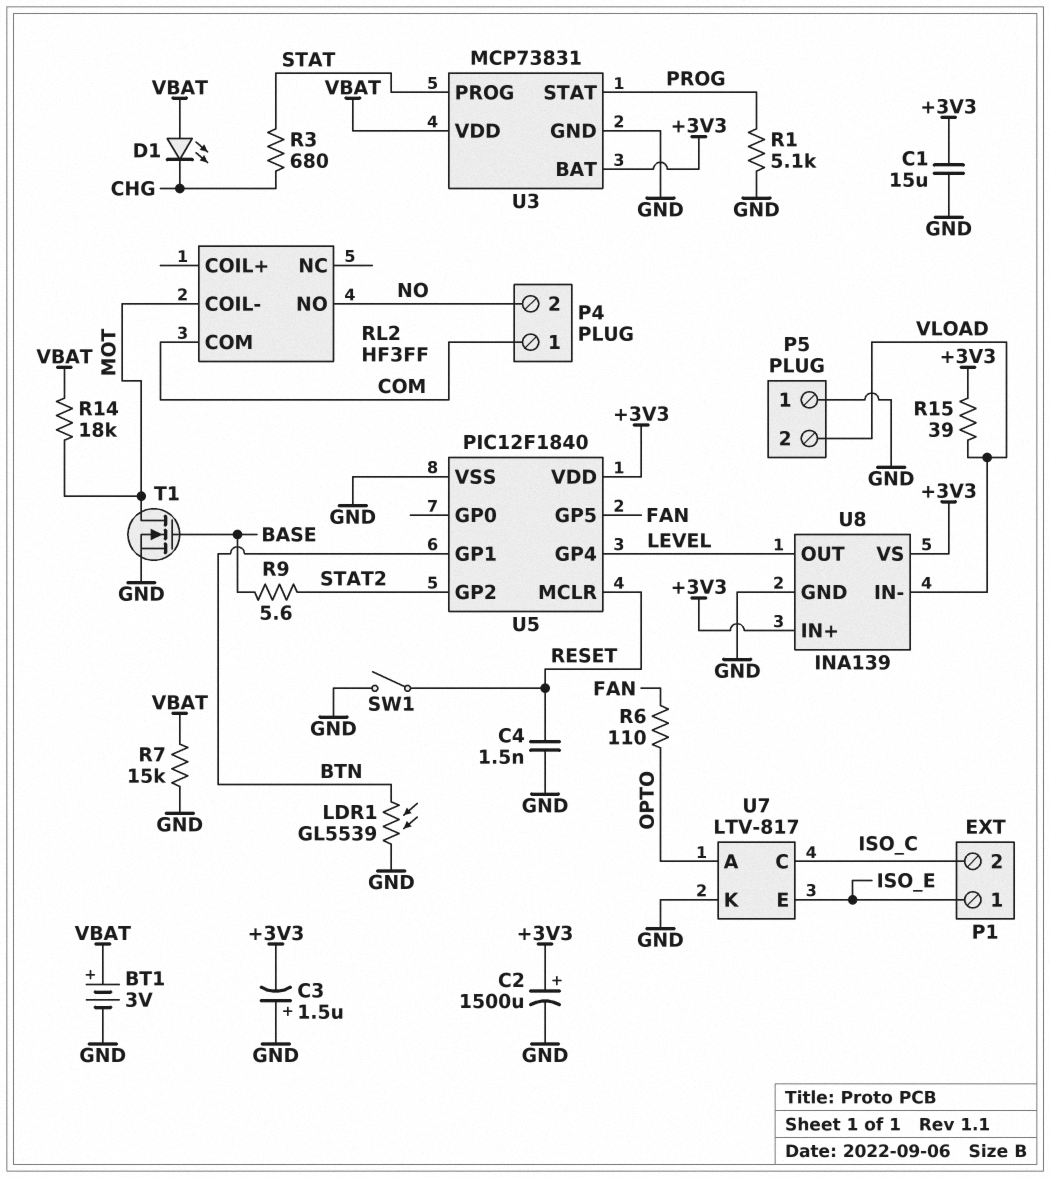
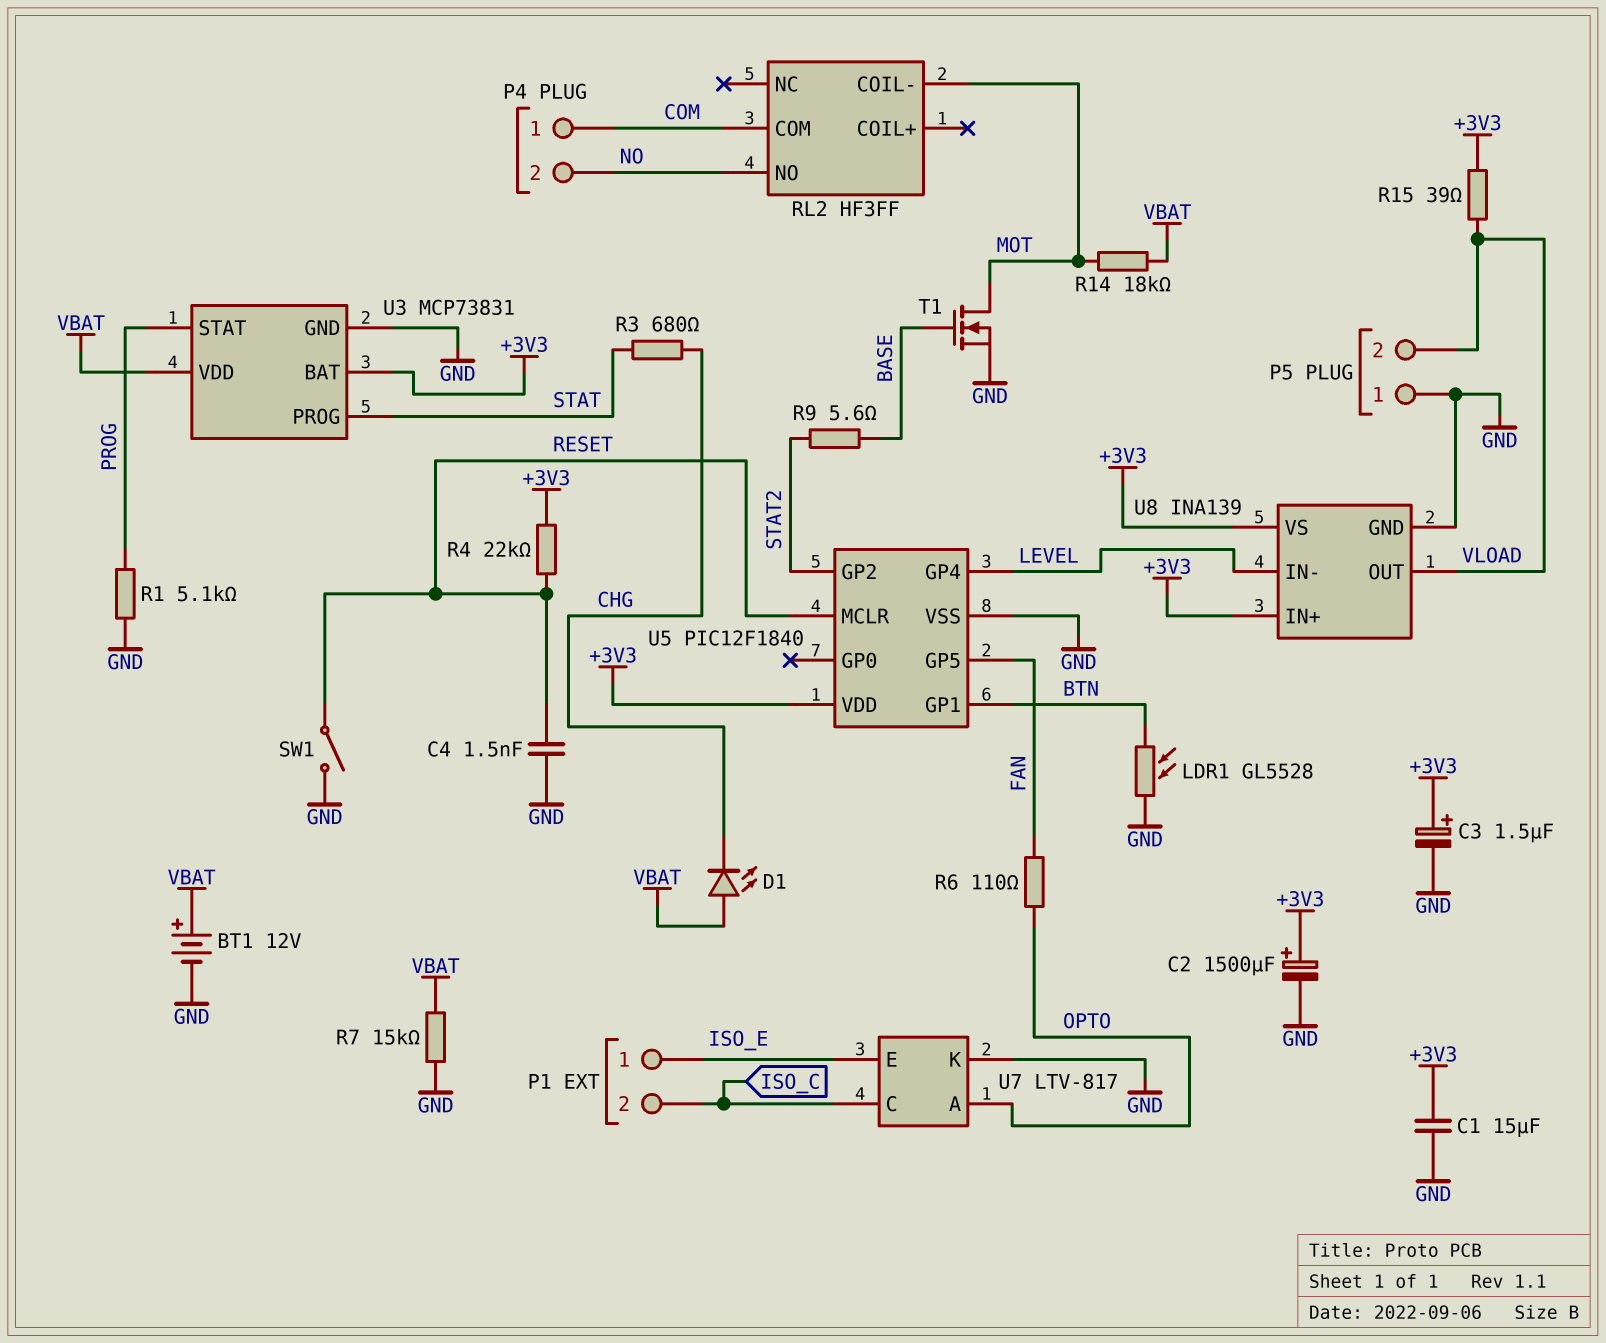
BT1: 3V (plus VBAT, minus GND) -> 12V (plus VBAT, minus GND)
C3: 1.5uF (plus GND, minus +3V3) -> 1.5uF (plus +3V3, minus GND)
LDR1: GL5539 (BTN, GND) -> GL5528 (BTN, GND)
R4: none -> 22k (+3V3, RESET)
U8 pin IN-: VLOAD -> LEVEL
U8 pin OUT: LEVEL -> VLOAD

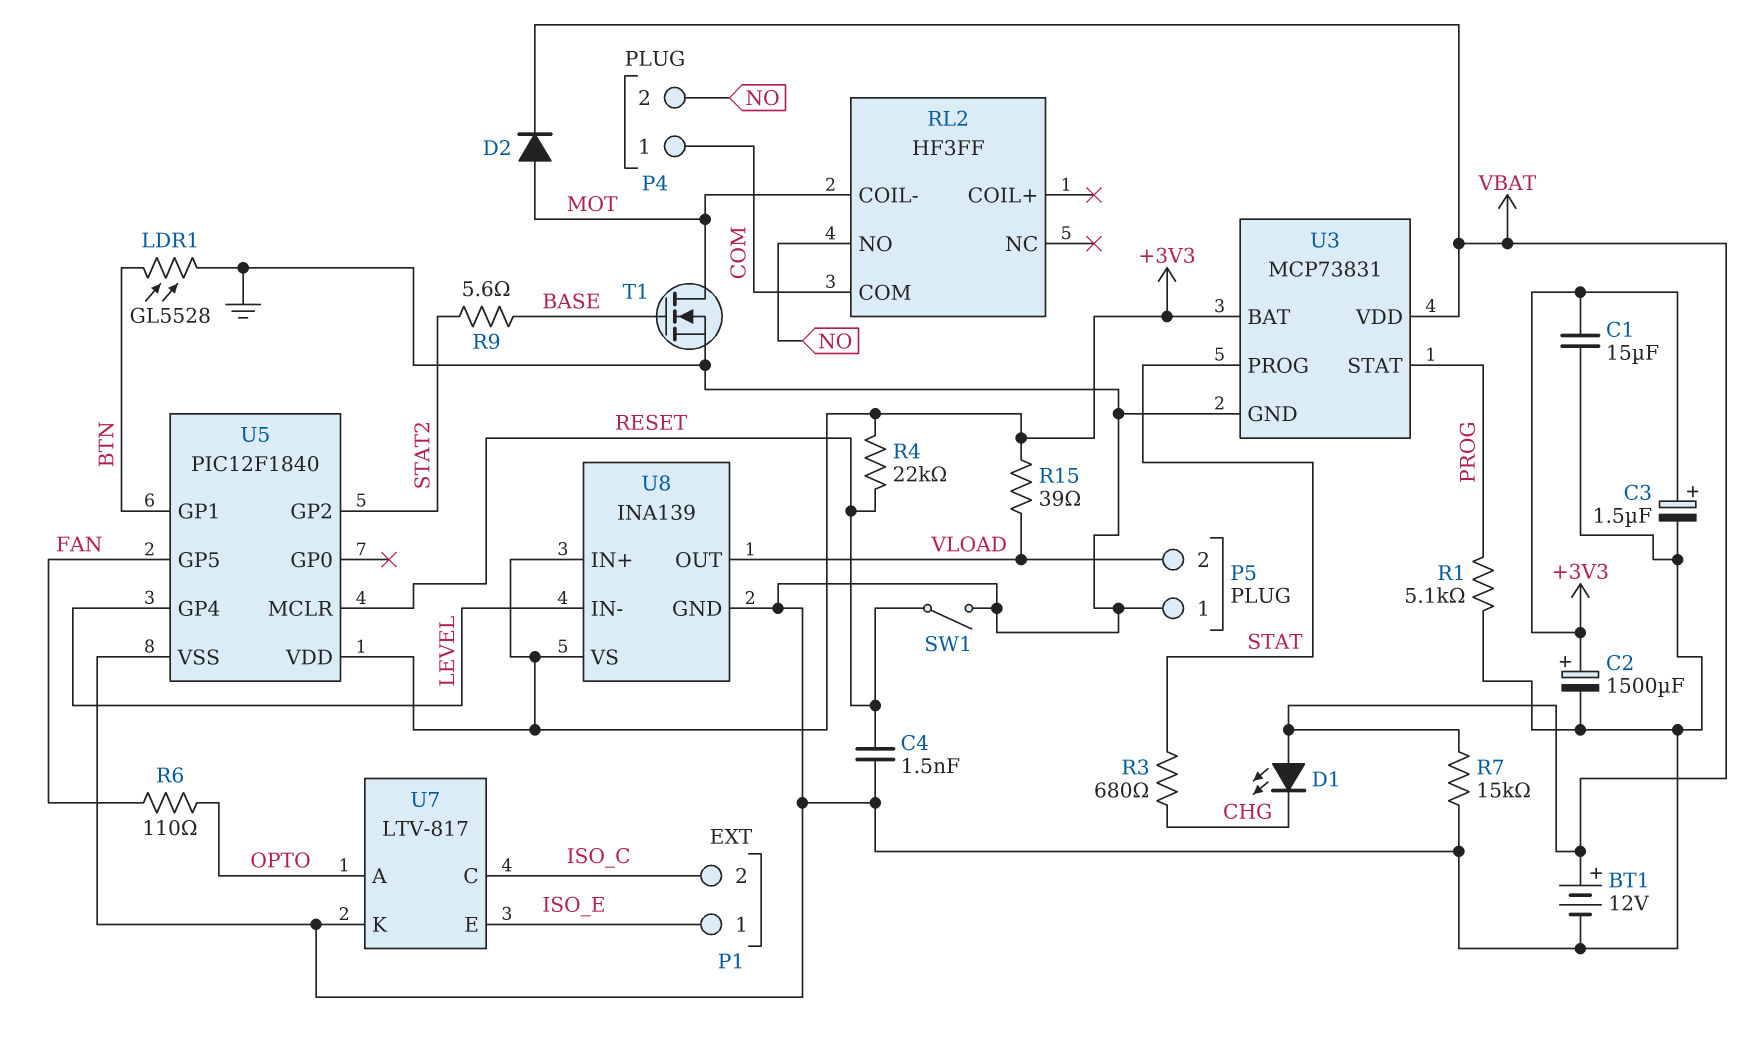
D2: none -> diode (A MOT, K VBAT)
R14: 18k (MOT, VBAT) -> none

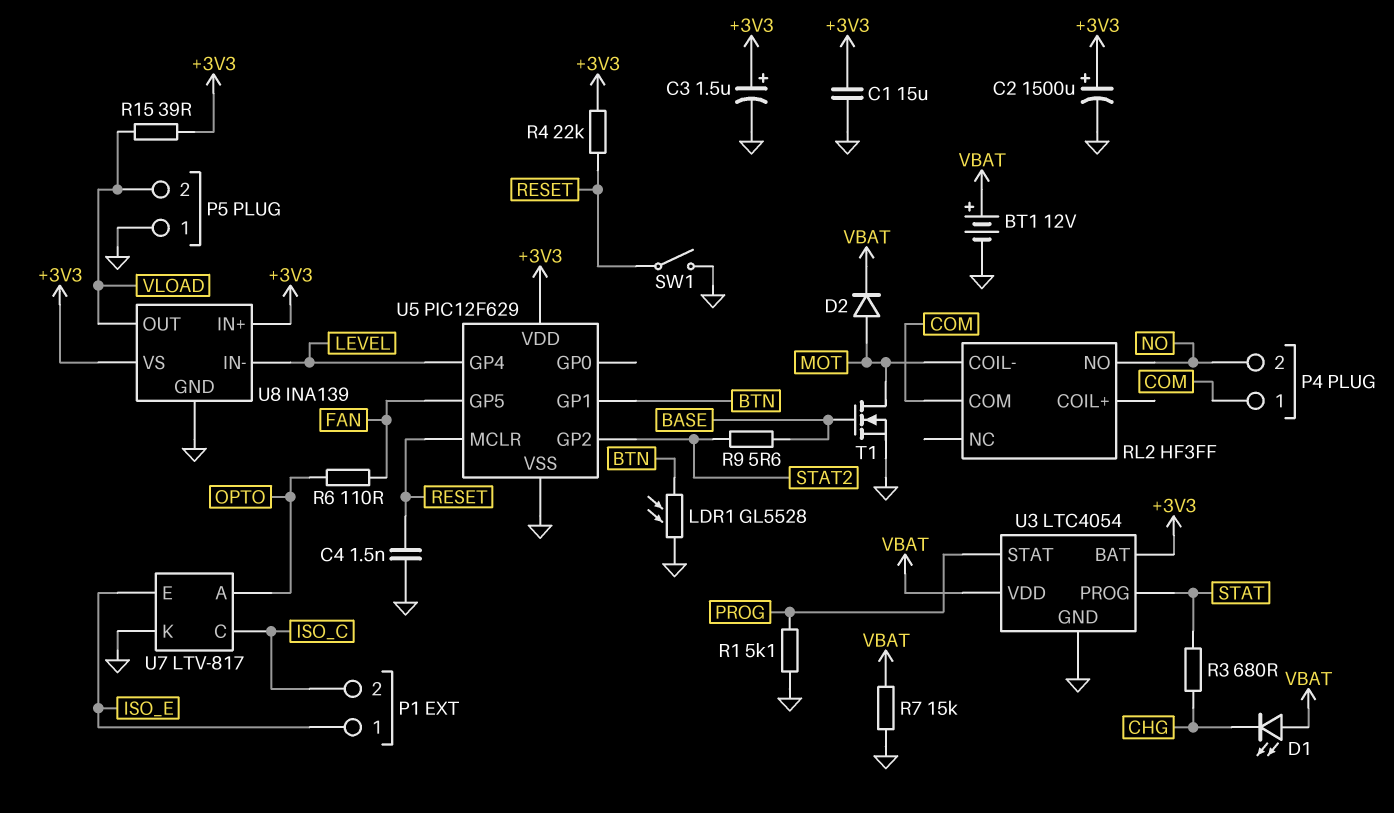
U3: MCP73831 -> LTC4054
U5: PIC12F1840 -> PIC12F629

